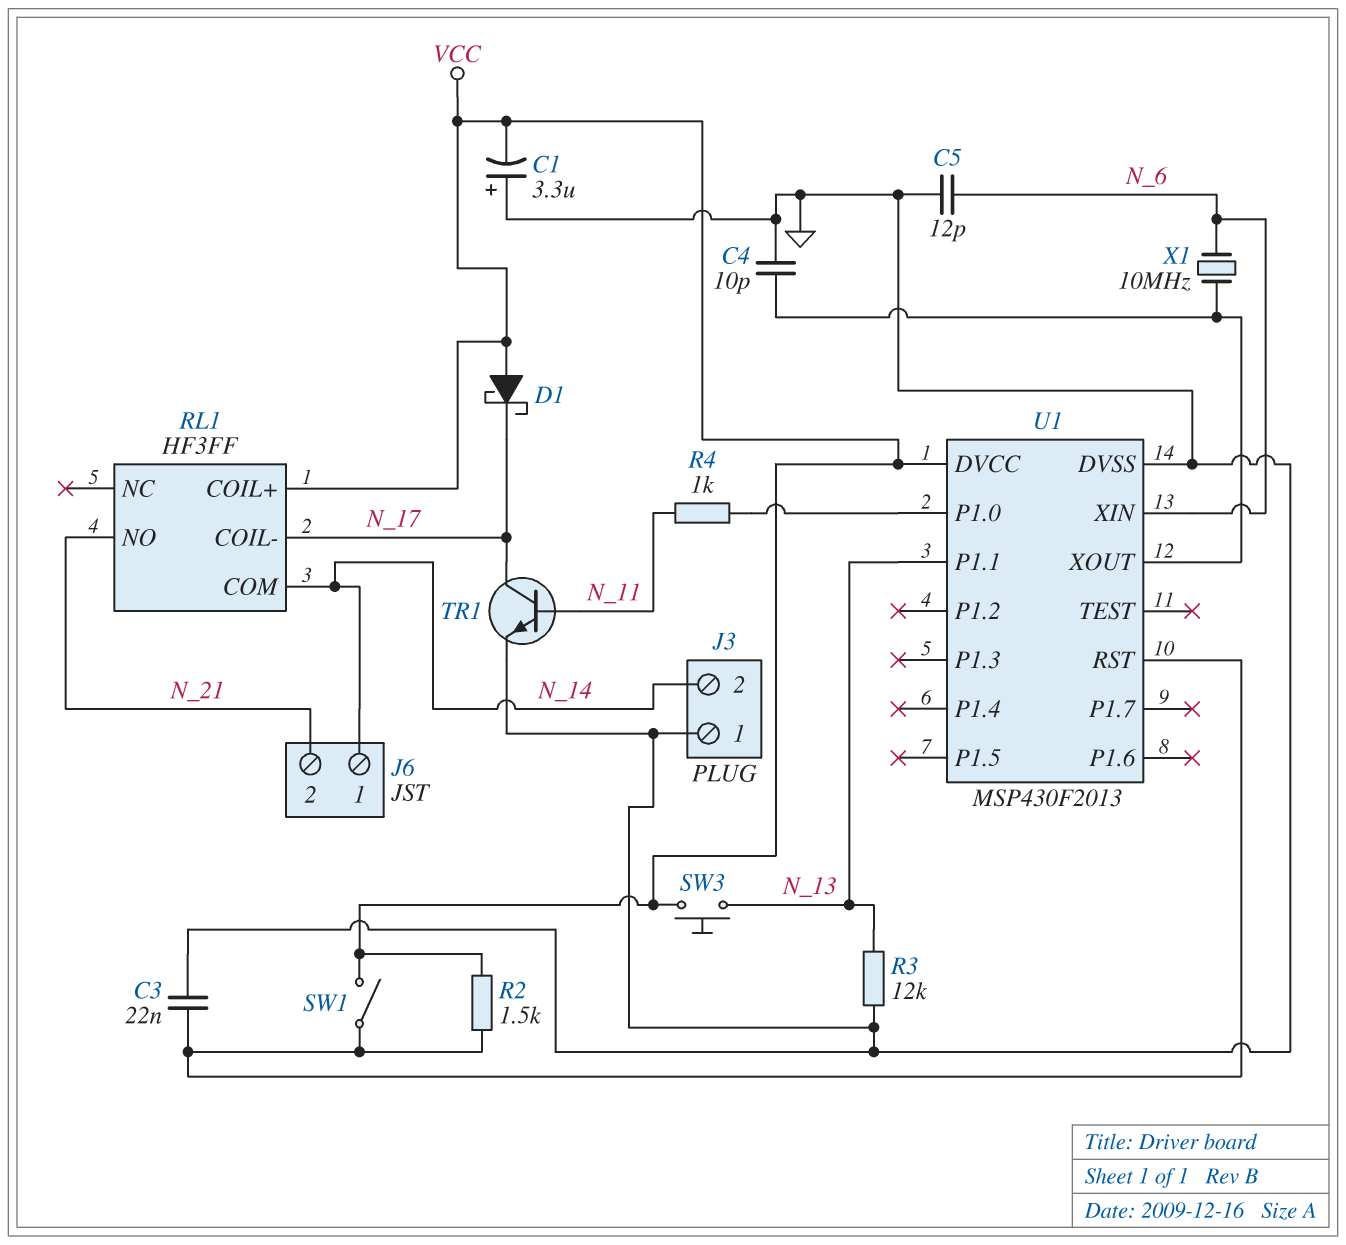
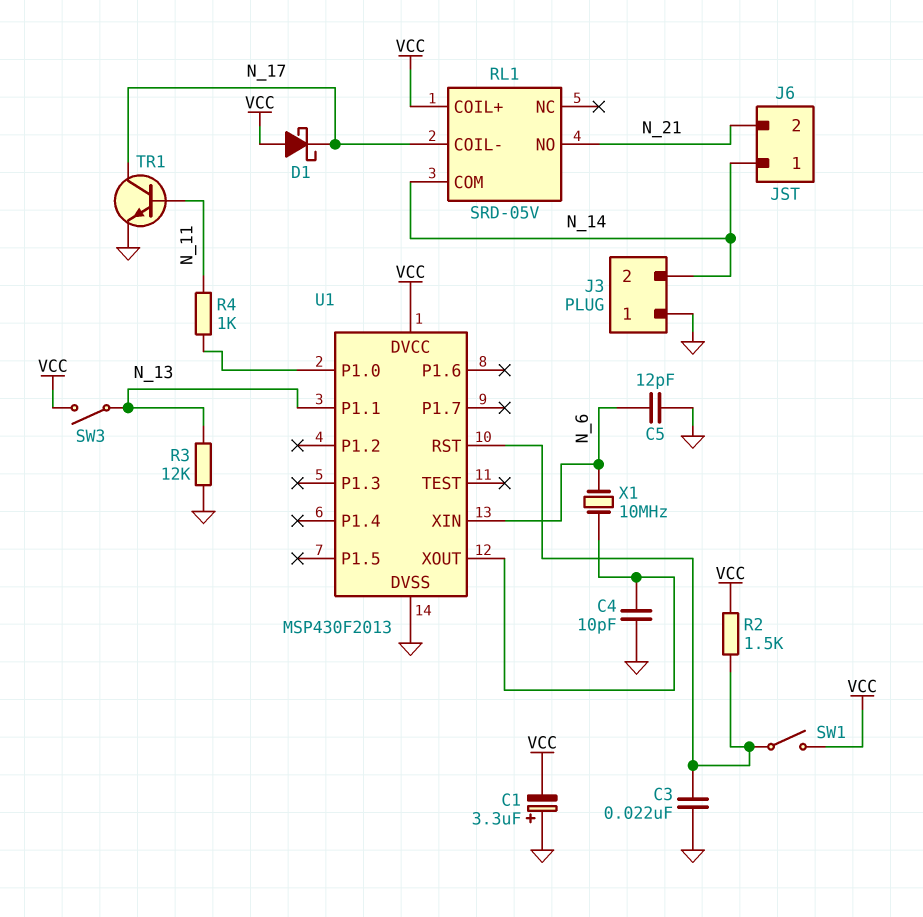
RL1: HF3FF -> SRD-05V
SW3: button (N_13, VCC) -> switch (N_13, VCC)

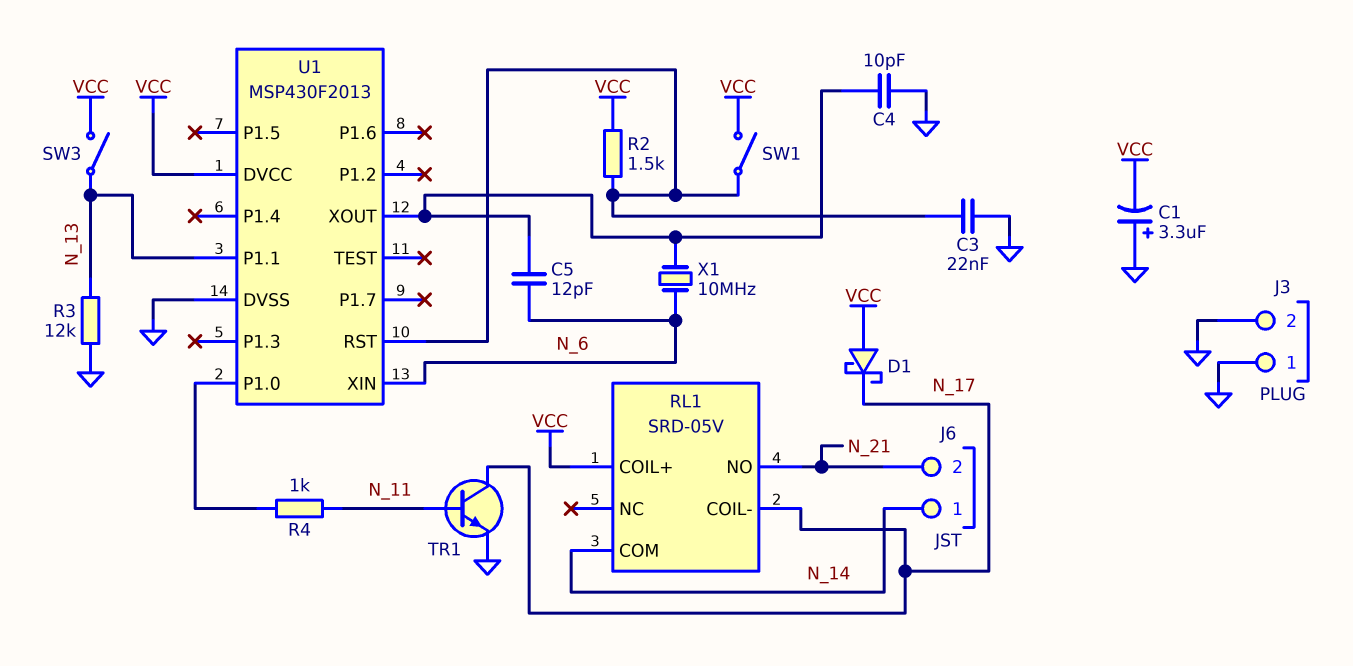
C5: 12pF (GND, N_6) -> 12pF (N_6, U1/XOUT)
J3 pin 2: N_14 -> GND

